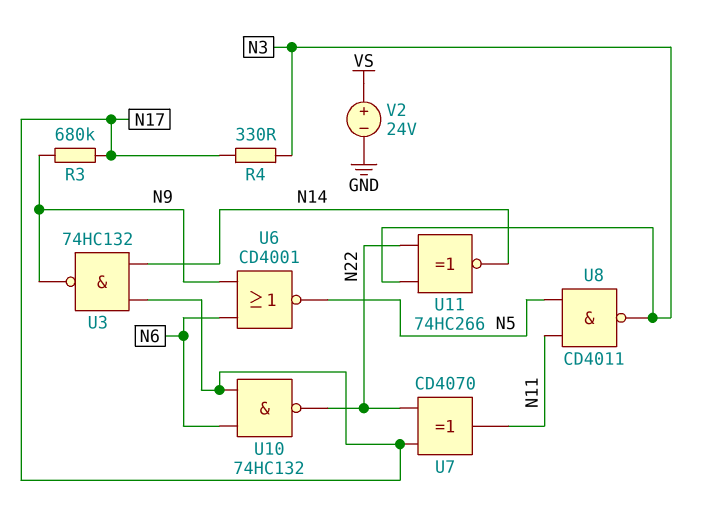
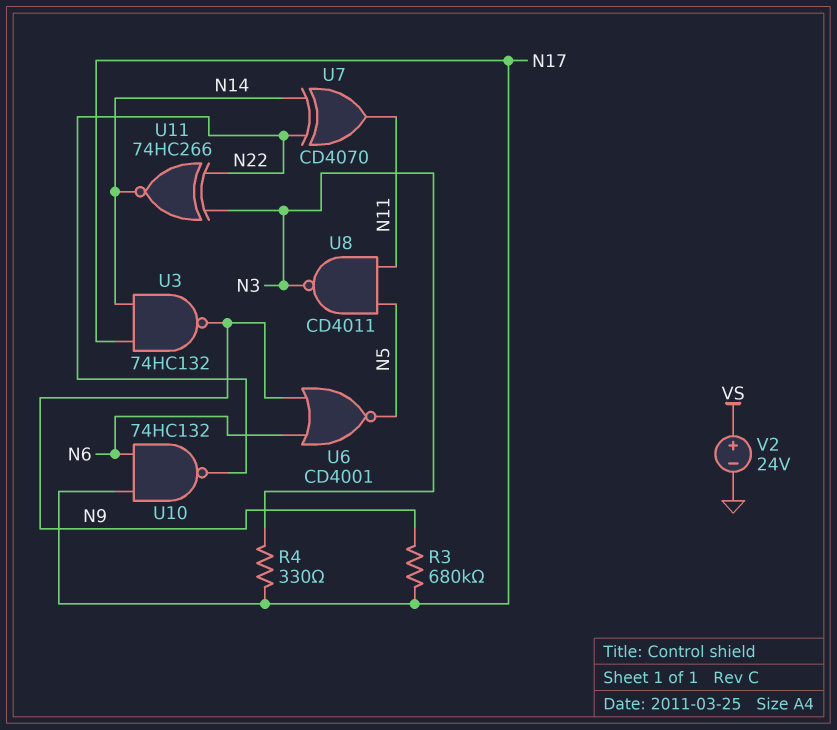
U7: XOR CD4070 (in N17, in N22, out N11) -> XOR CD4070 (in N14, in N22, out N11)

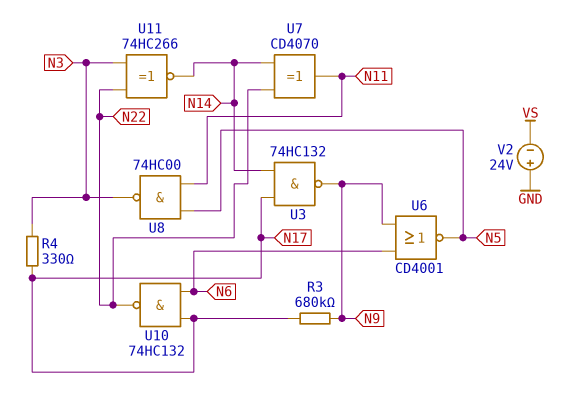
U8: NAND CD4011 (in N5, in N11, out N3) -> NAND 74HC00 (in N5, in N11, out N3)
V2: 24V (plus VS, minus GND) -> 24V (plus GND, minus VS)

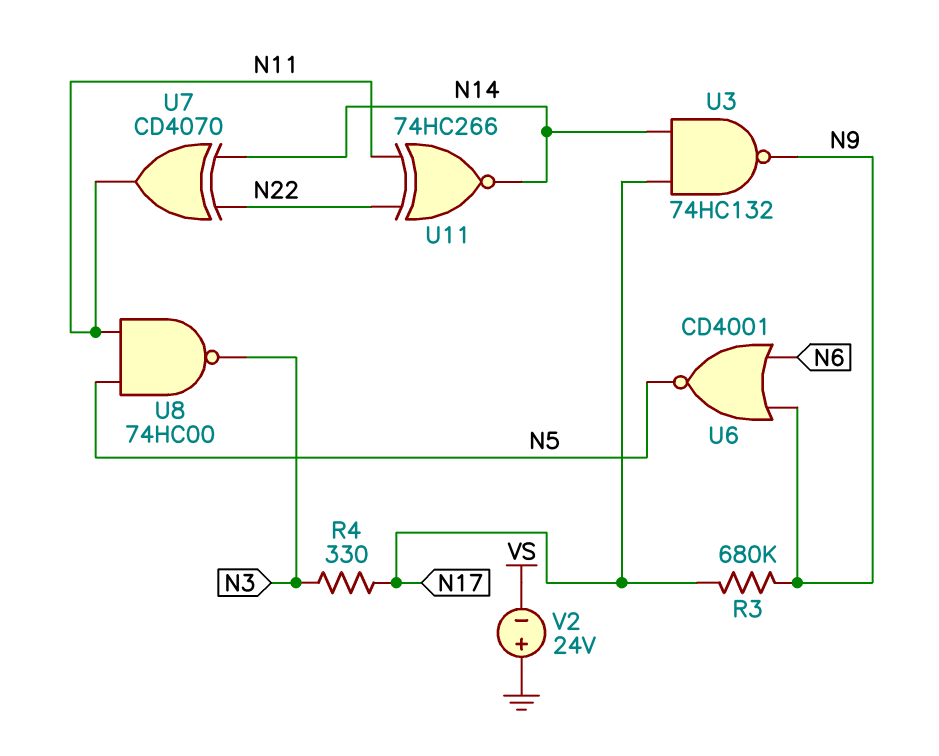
U10: NAND 74HC132 (in N6, in N17, out N22) -> none
U11: XNOR 74HC266 (in N3, in N22, out N14) -> XNOR 74HC266 (in N11, in N22, out N14)

